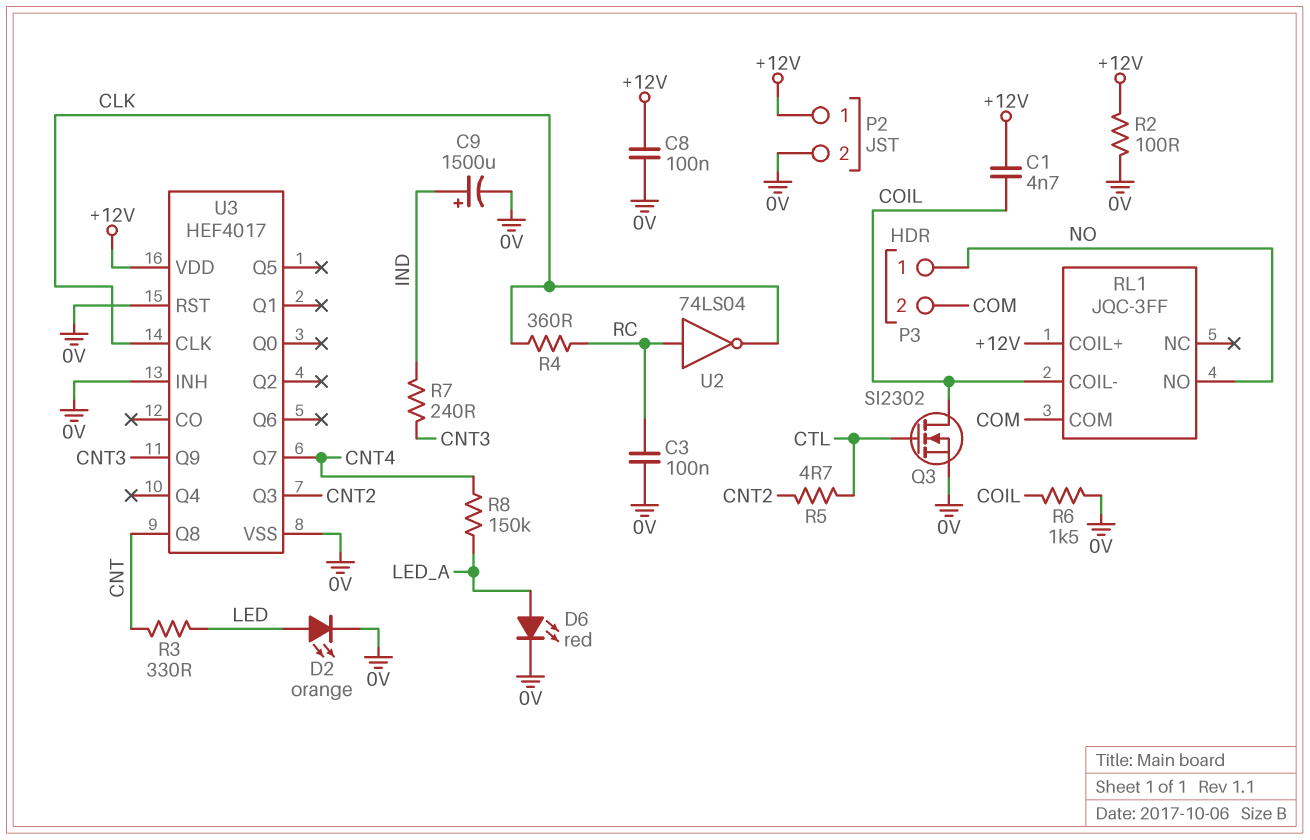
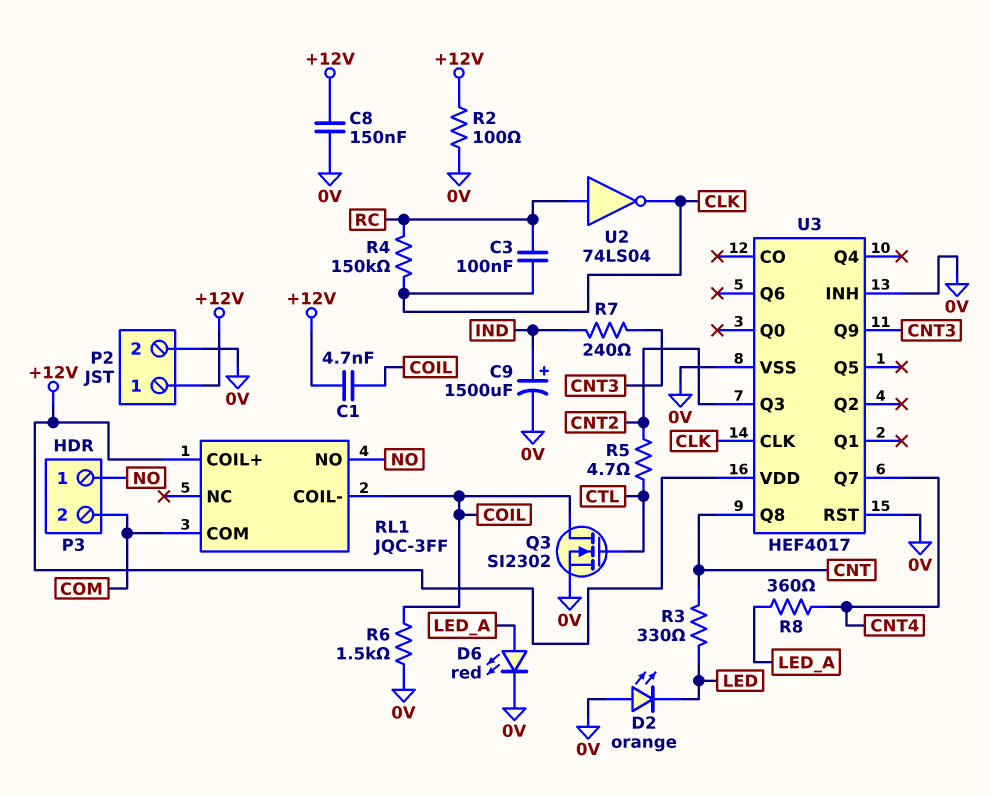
C3: 100nF (0V, RC) -> 100nF (CLK, RC)
C8: 100nF (+12V, 0V) -> 150nF (+12V, 0V)
D2: LED orange (A LED, K 0V) -> LED orange (A 0V, K LED)
R4: 360 (CLK, RC) -> 150k (CLK, RC)
R8: 150k (CNT4, LED_A) -> 360 (CNT4, LED_A)

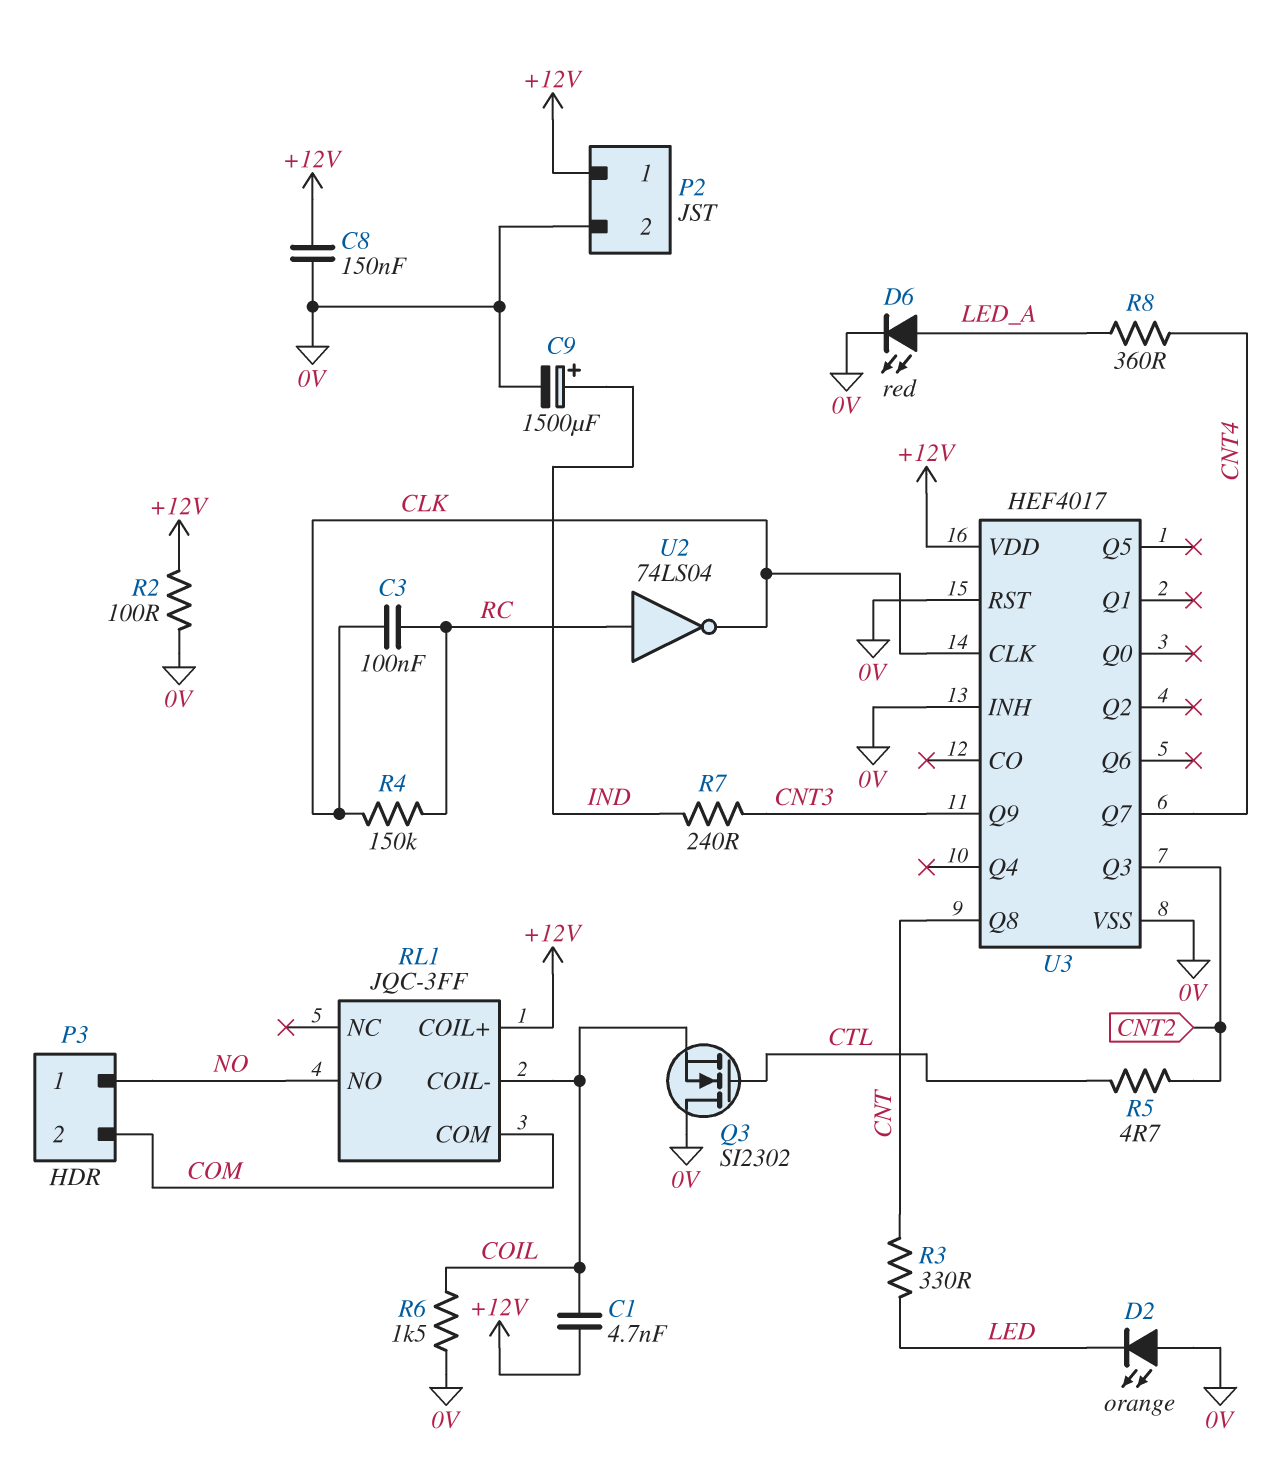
Q3: NMOS SI2302 (G CTL, D COIL, S 0V) -> NMOS SI2302 (G CTL, D 0V, S COIL)

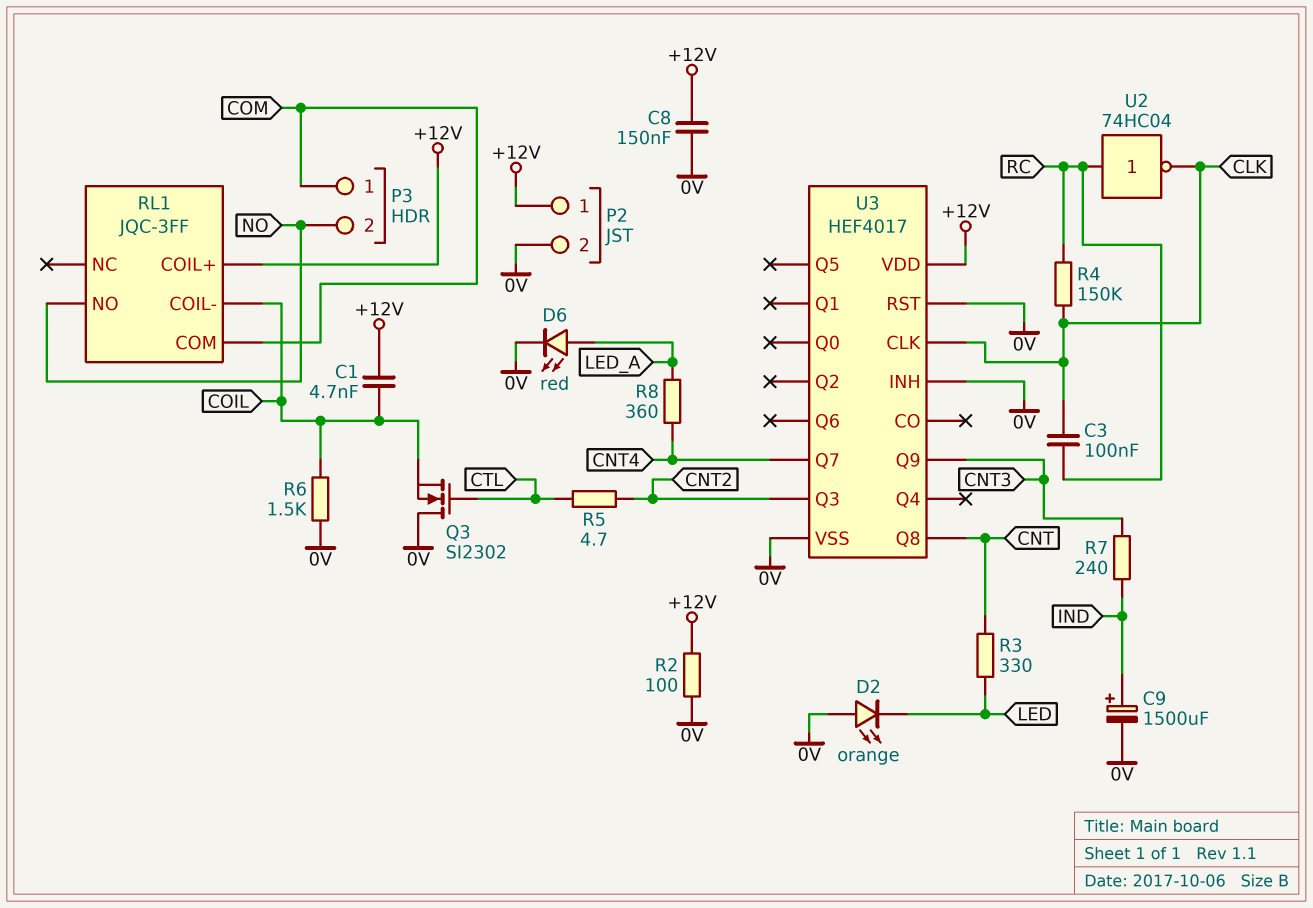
P3 pin 1: NO -> COM
P3 pin 2: COM -> NO
U2: NOT 74LS04 (in RC, out CLK) -> NOT 74HC04 (in RC, out CLK)

